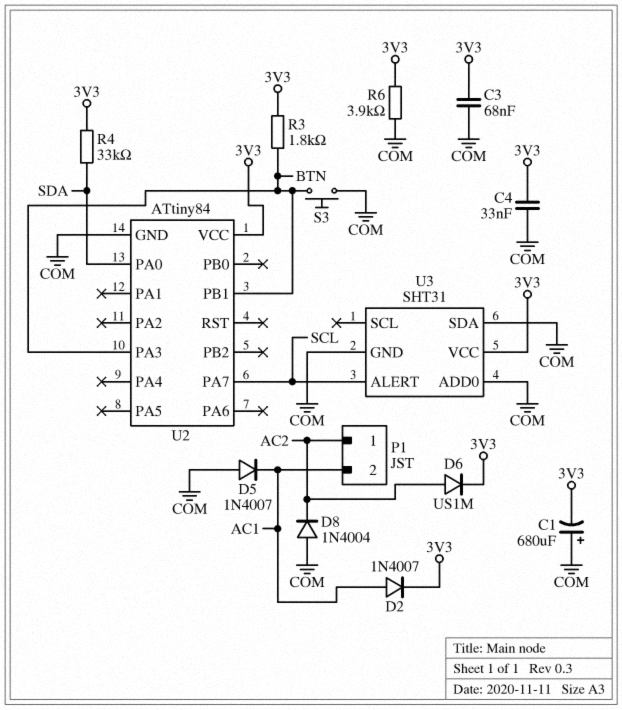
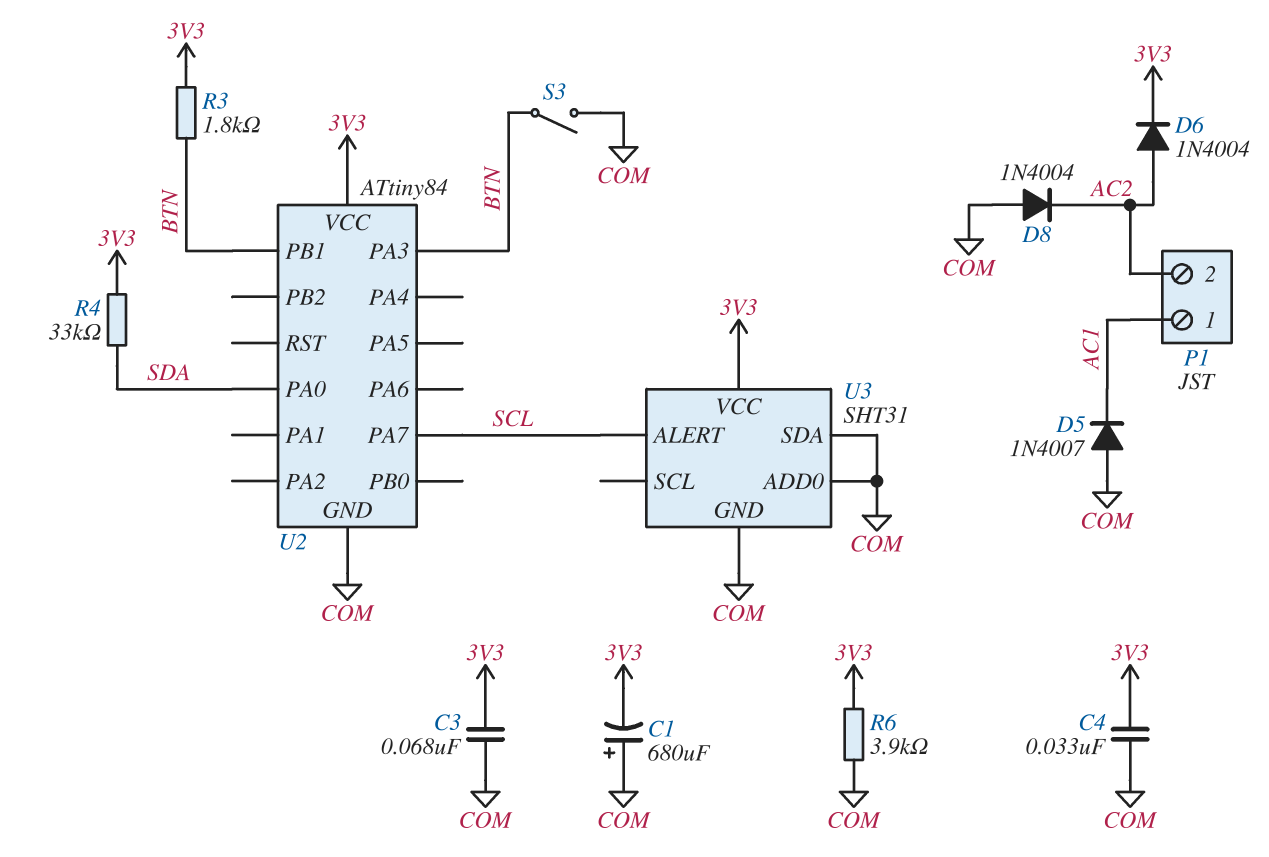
D2: diode 1N4007 (A AC1, K 3V3) -> none
D6: diode US1M (A AC2, K 3V3) -> diode 1N4004 (A AC2, K 3V3)
P1 pin 1: AC2 -> AC1
P1 pin 2: AC1 -> AC2
S3: button (BTN, COM) -> switch (BTN, COM)

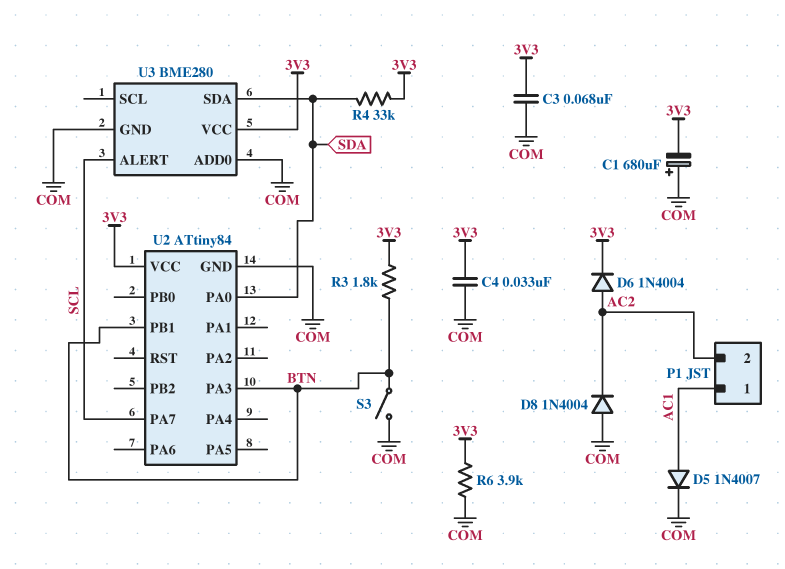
D5: diode 1N4007 (A COM, K AC1) -> diode 1N4007 (A AC1, K COM)
U3: SHT31 -> BME280
U3 pin SDA: COM -> SDA

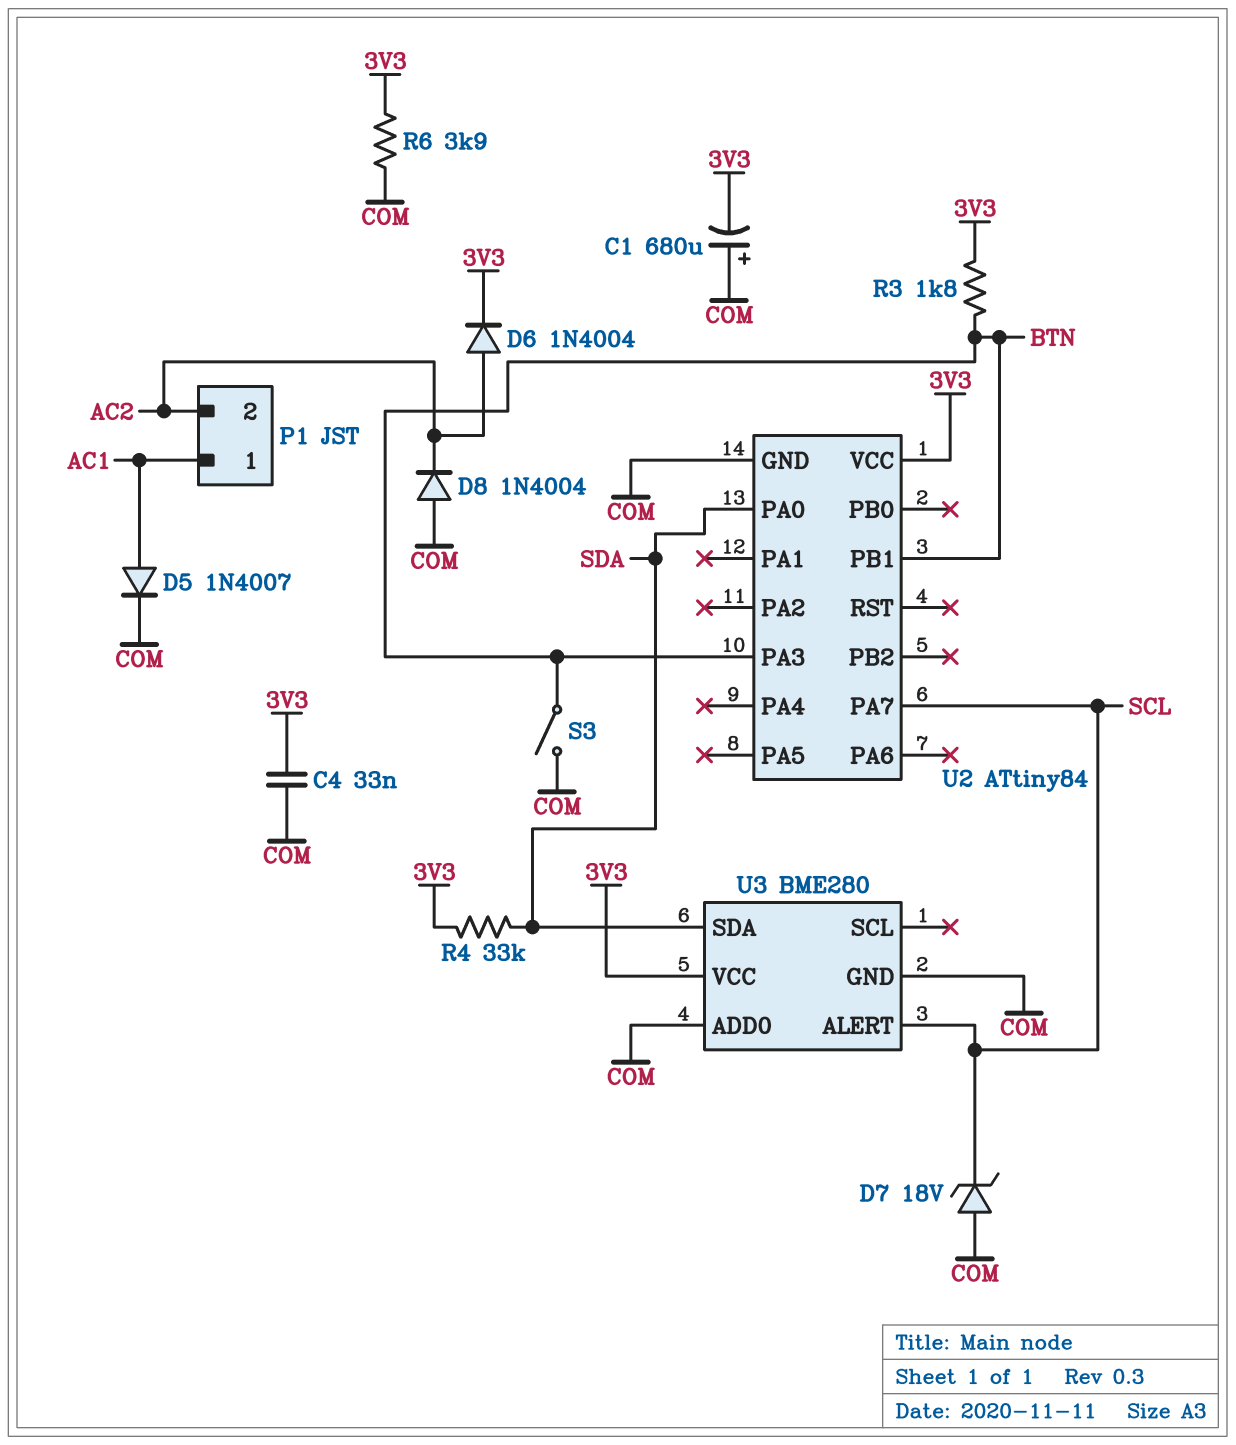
C3: 68nF (3V3, COM) -> none
D7: none -> zener 18V (A COM, K SCL)

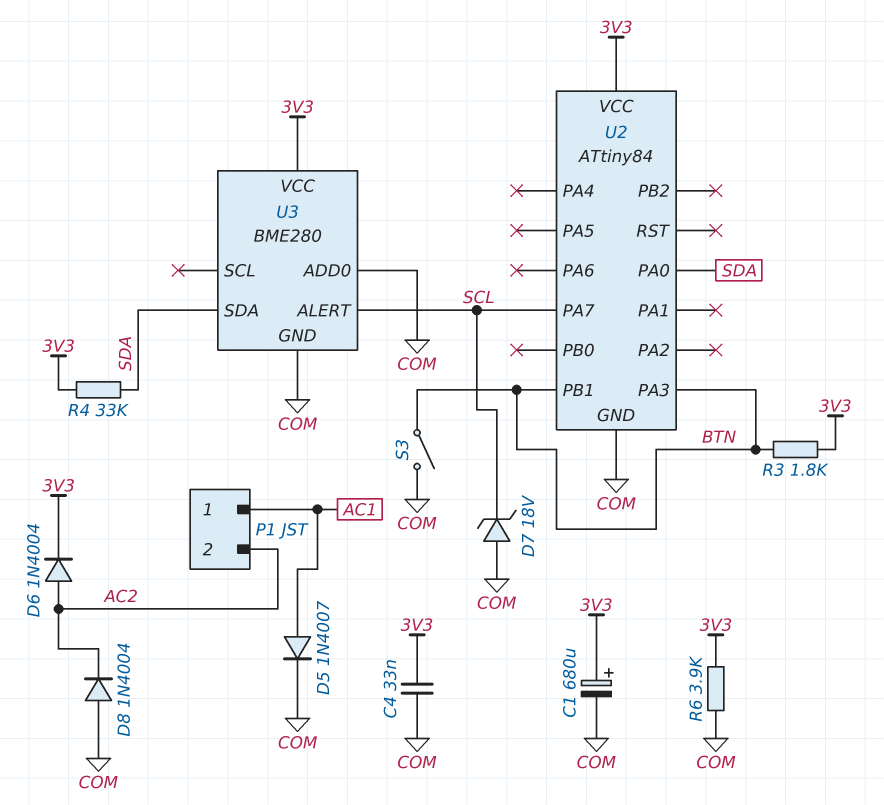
C1: 680uF (plus COM, minus 3V3) -> 680uF (plus 3V3, minus COM)

